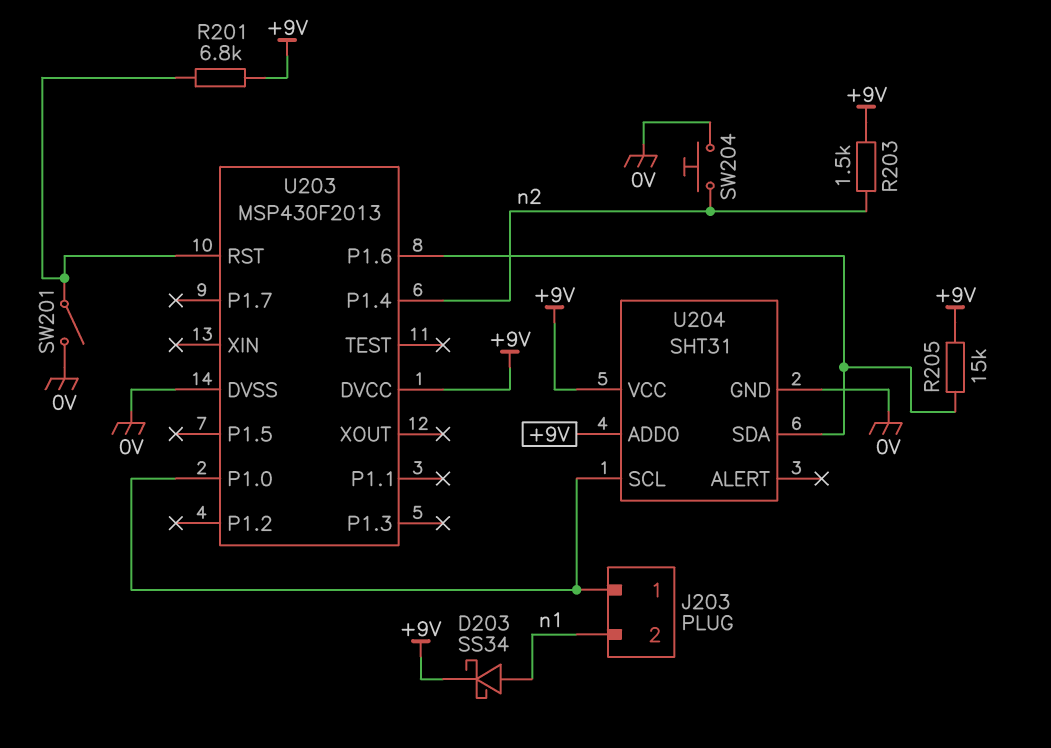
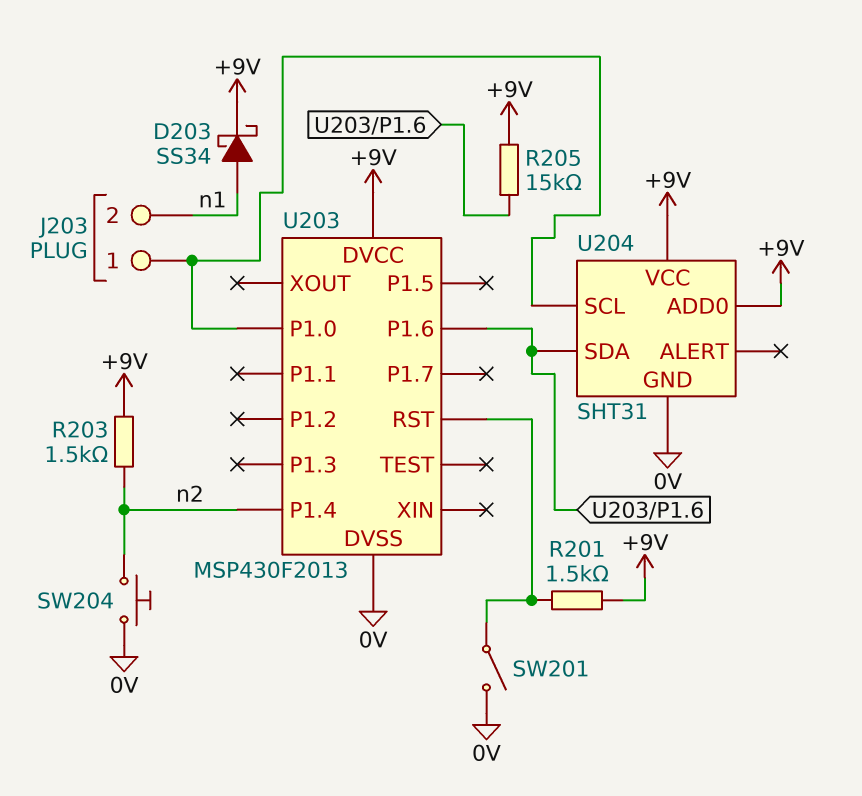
R201: 6.8k (+9V, U203/RST) -> 1.5k (+9V, U203/RST)

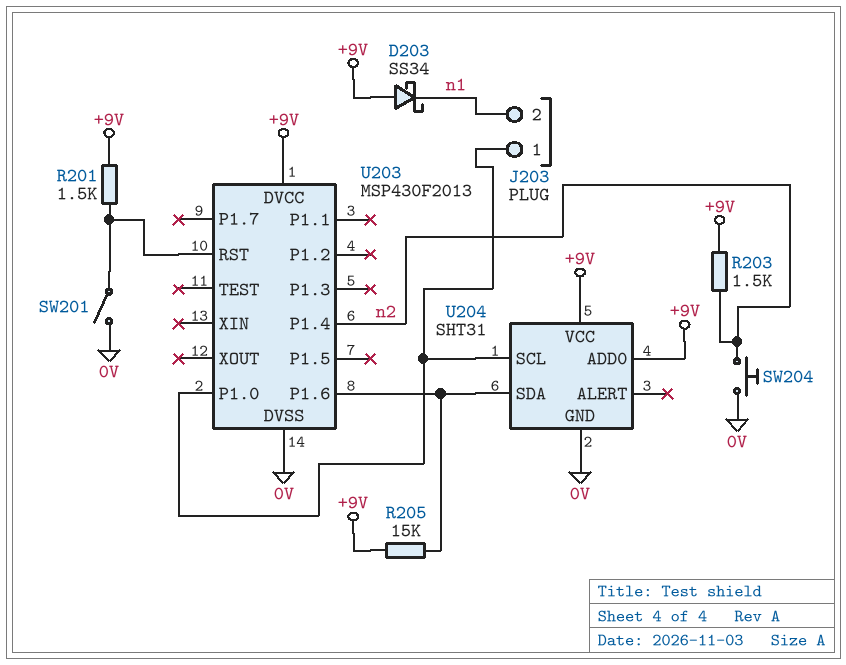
D203: schottky SS34 (A n1, K +9V) -> schottky SS34 (A +9V, K n1)

